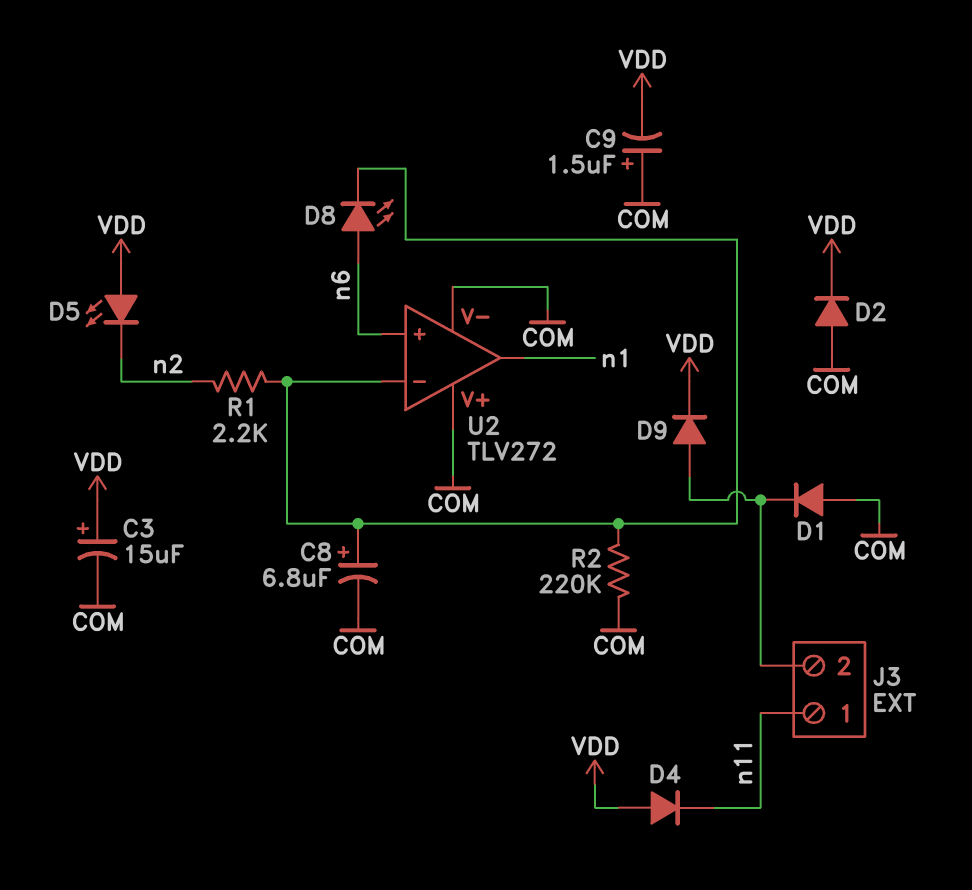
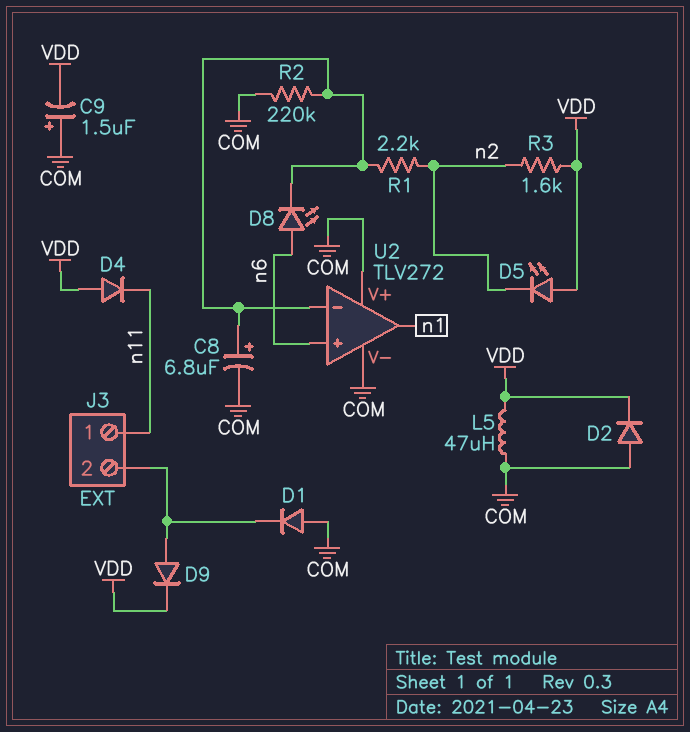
C3: 15uF (plus VDD, minus COM) -> none
L5: none -> 47uH (COM, VDD)
R3: none -> 1.6k (VDD, n2)

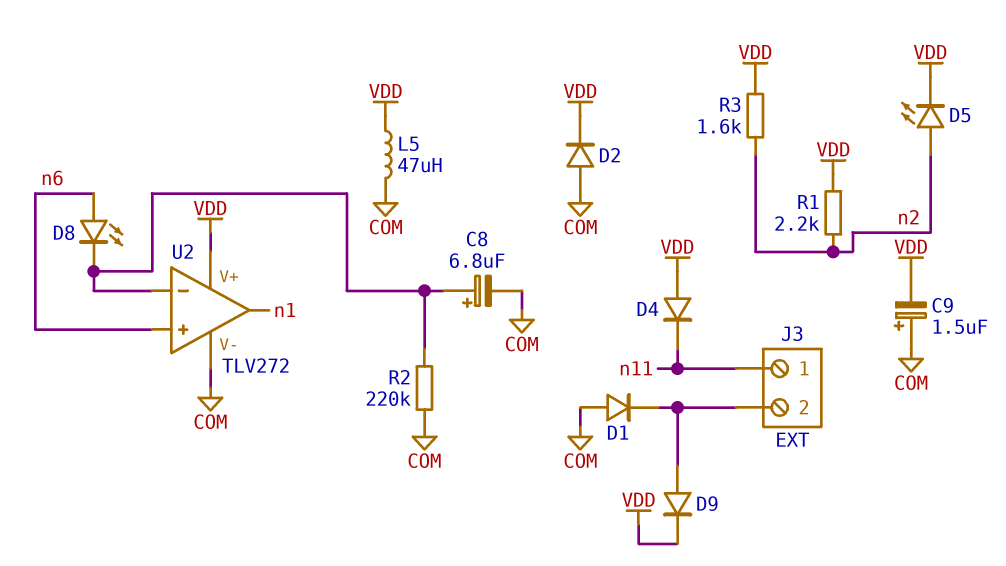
D5: LED (A VDD, K n2) -> LED (A n2, K VDD)
R1: 2.2k (U2/in-, n2) -> 2.2k (VDD, n2)
U2 pin V+: COM -> VDD

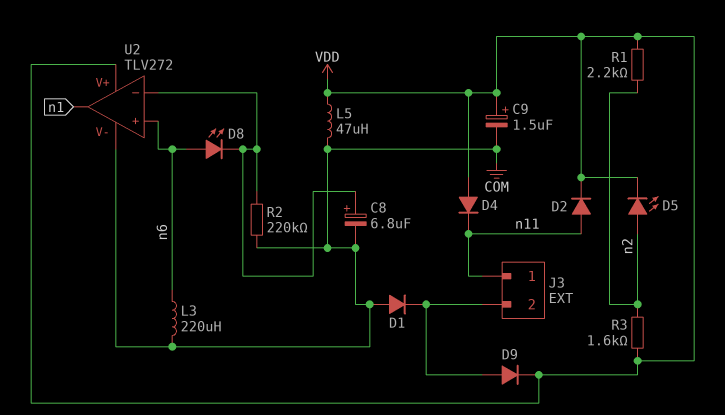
C9: 1.5uF (plus COM, minus VDD) -> 1.5uF (plus VDD, minus COM)
D2: diode (A COM, K VDD) -> diode (A n11, K VDD)
L3: none -> 220uH (COM, n6)

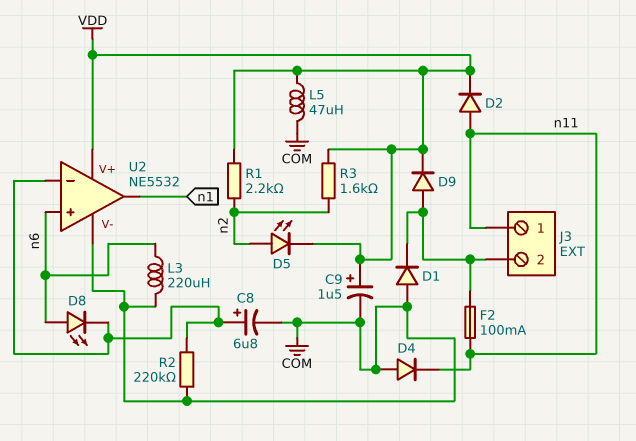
D4: diode (A VDD, K n11) -> diode (A COM, K n11)
F2: none -> 100mA (J3/2, n11)
U2: TLV272 -> NE5532

